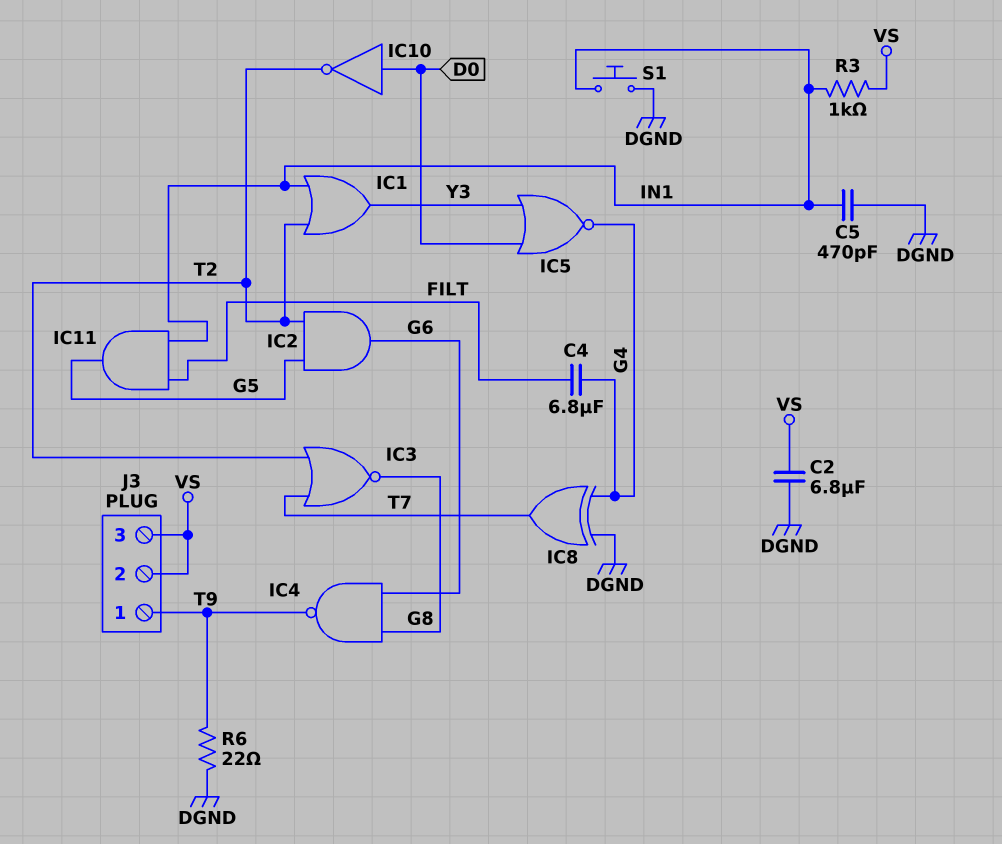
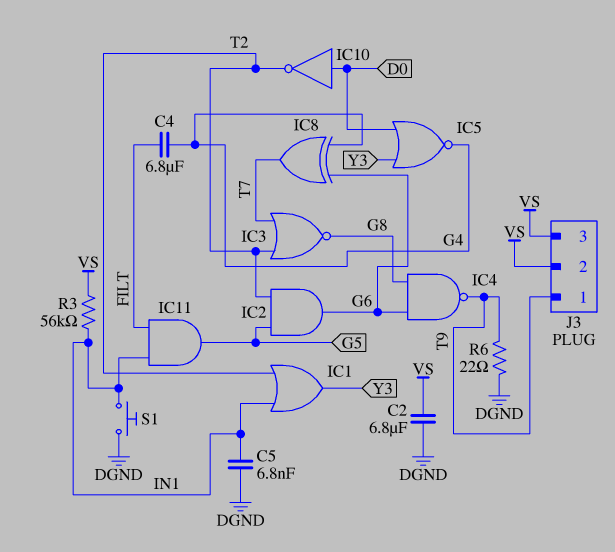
C5: 470pF (DGND, IN1) -> 6.8nF (DGND, IN1)
IC8: XOR (in DGND, in G4, out T7) -> XOR (in G4, in G6, out T7)
R3: 1k (IN1, VS) -> 56k (IN1, VS)

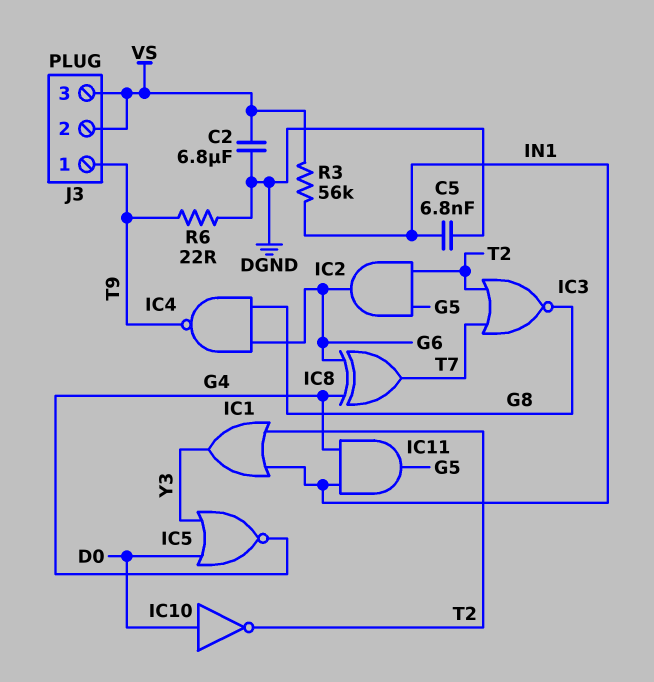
C4: 6.8uF (FILT, G4) -> none
IC11: AND (in FILT, in IN1, out G5) -> AND (in G4, in IN1, out G5)
S1: button (DGND, IN1) -> none

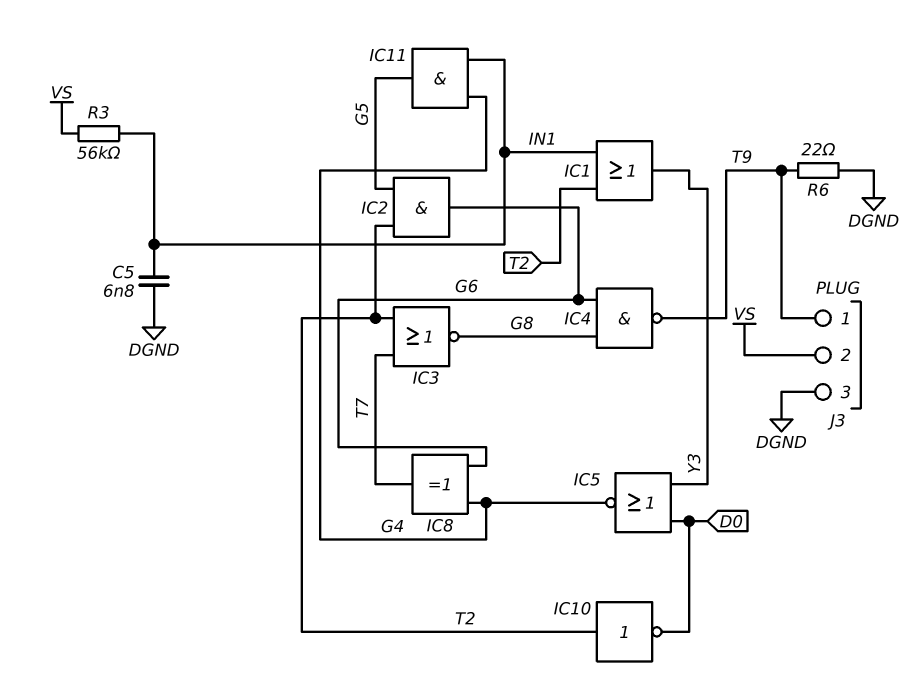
C2: 6.8uF (DGND, VS) -> none
IC10: NOT (in D0, out T2) -> NOT (in T2, out D0)
J3 pin 3: VS -> DGND

